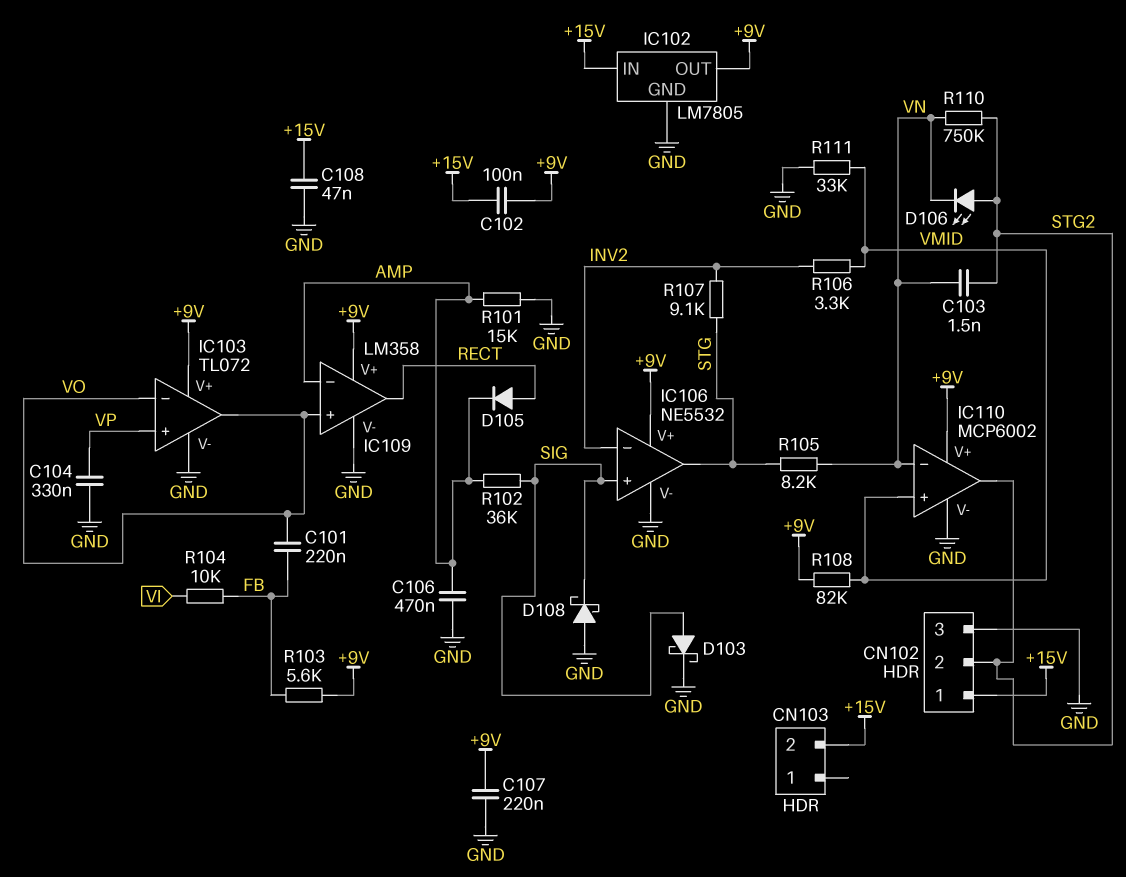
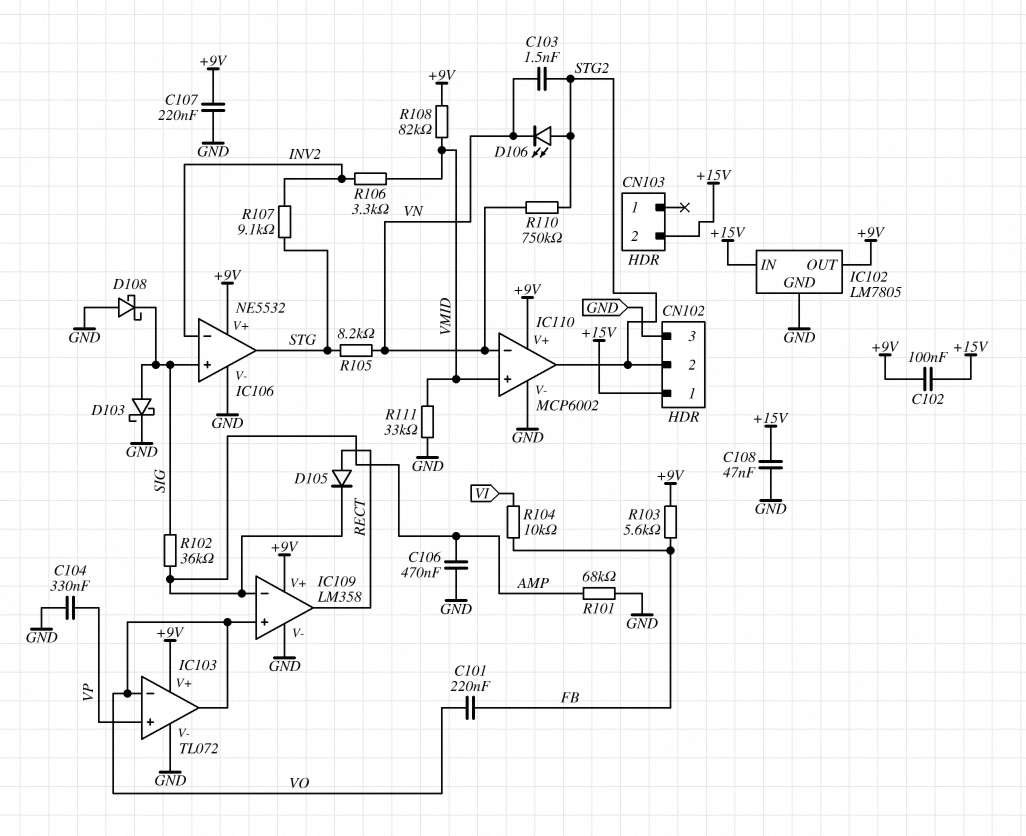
R101: 15k (AMP, GND) -> 68k (AMP, GND)

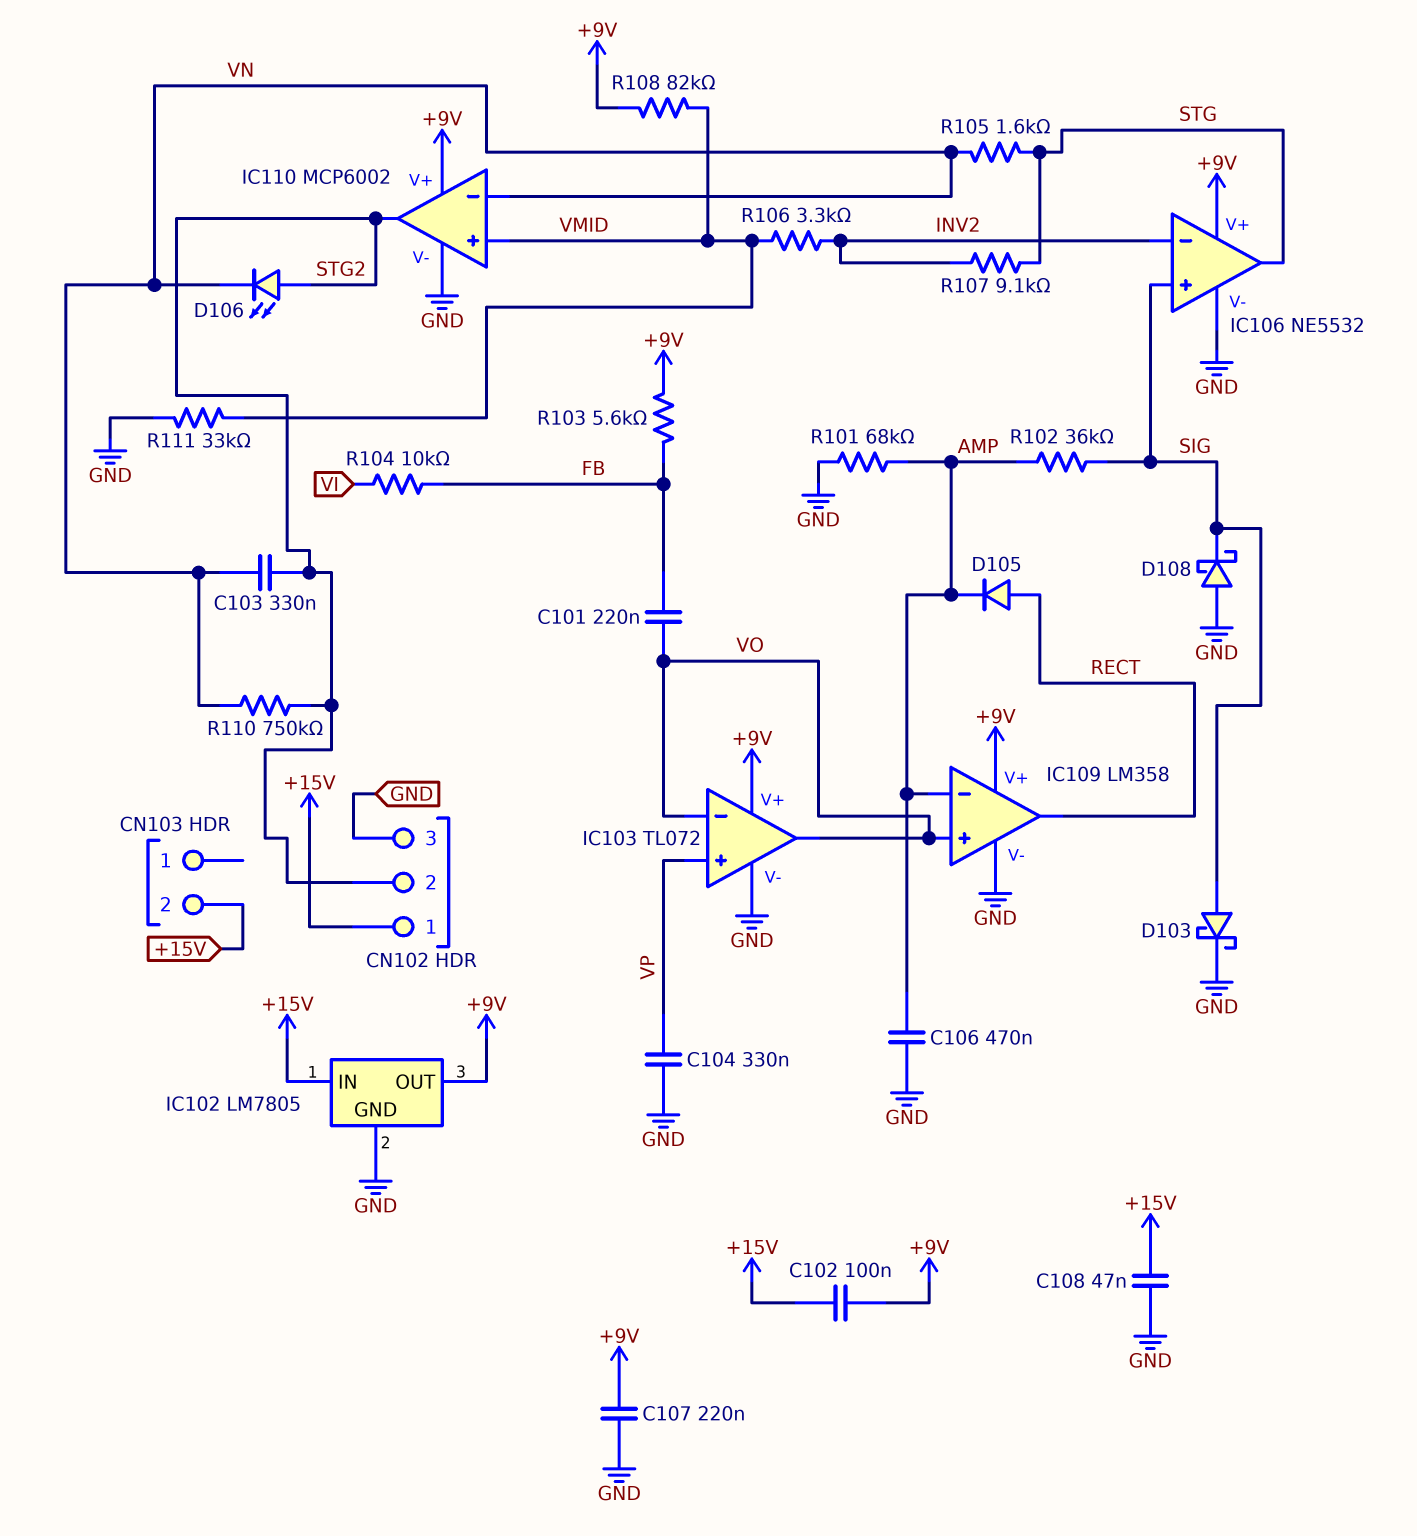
C103: 1.5nF (STG2, VN) -> 330nF (STG2, VN)
R105: 8.2k (STG, VN) -> 1.6k (STG, VN)

